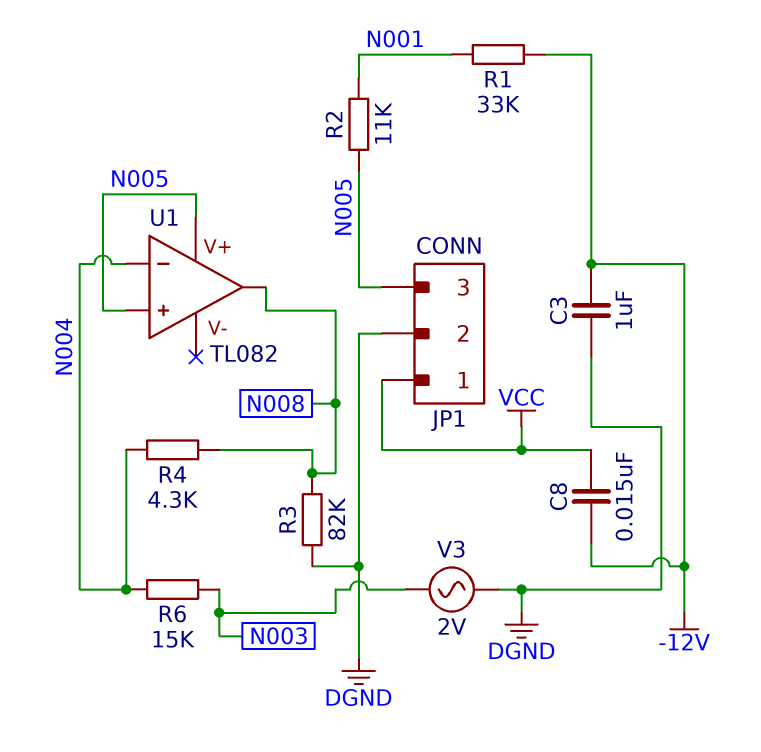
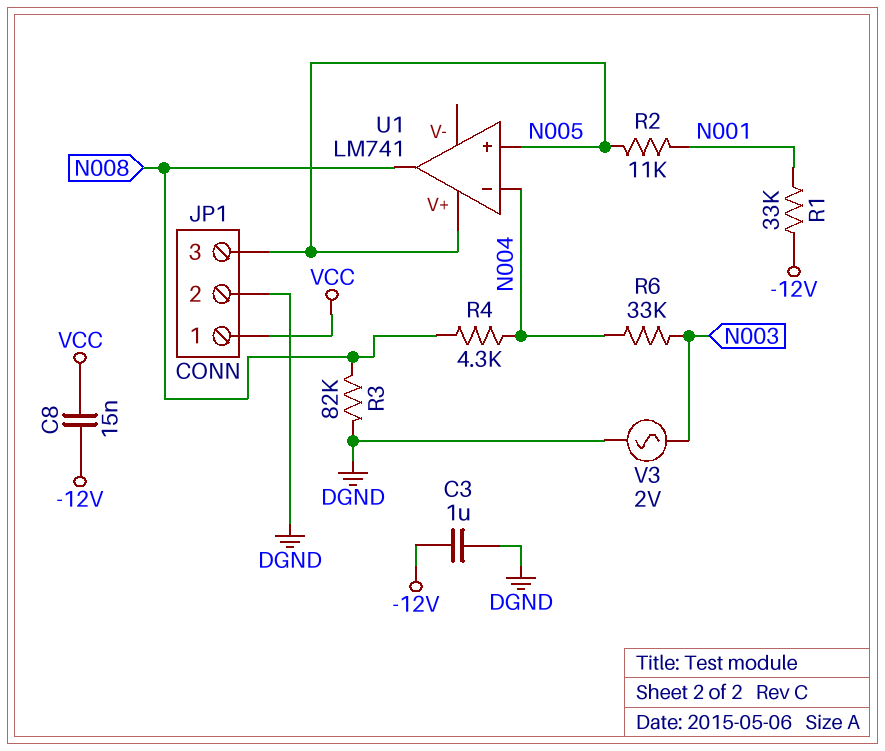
R6: 15k (N003, N004) -> 33k (N003, N004)
U1: TL082 -> LM741

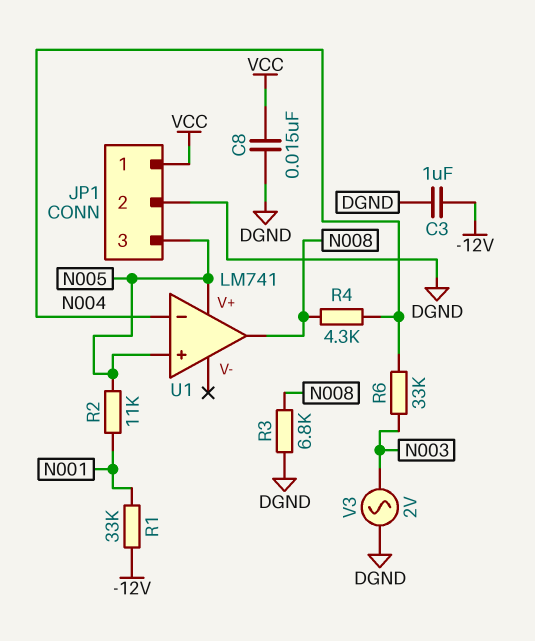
C8: 15nF (-12V, VCC) -> 15nF (DGND, VCC)
R3: 82k (DGND, N008) -> 6.8k (DGND, N008)

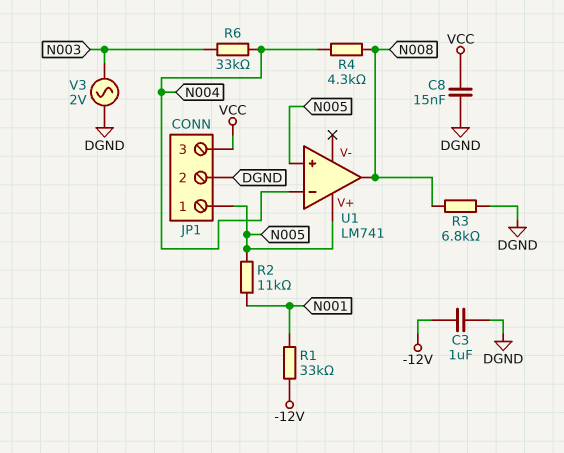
JP1 pin 1: VCC -> N005
JP1 pin 3: N005 -> VCC

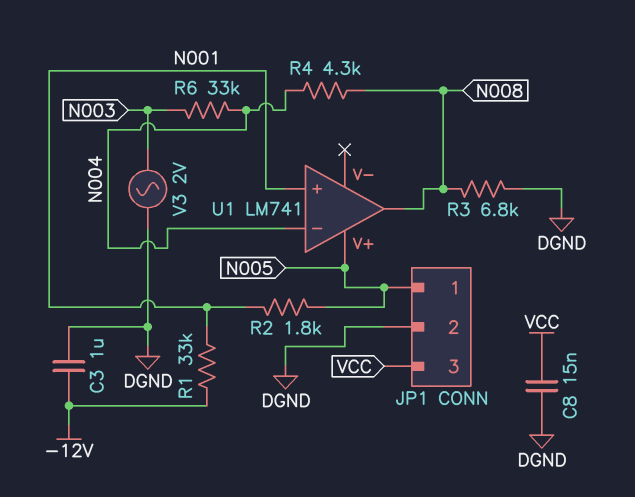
R2: 11k (N001, N005) -> 1.8k (N001, N005)
U1 pin in+: N005 -> N001

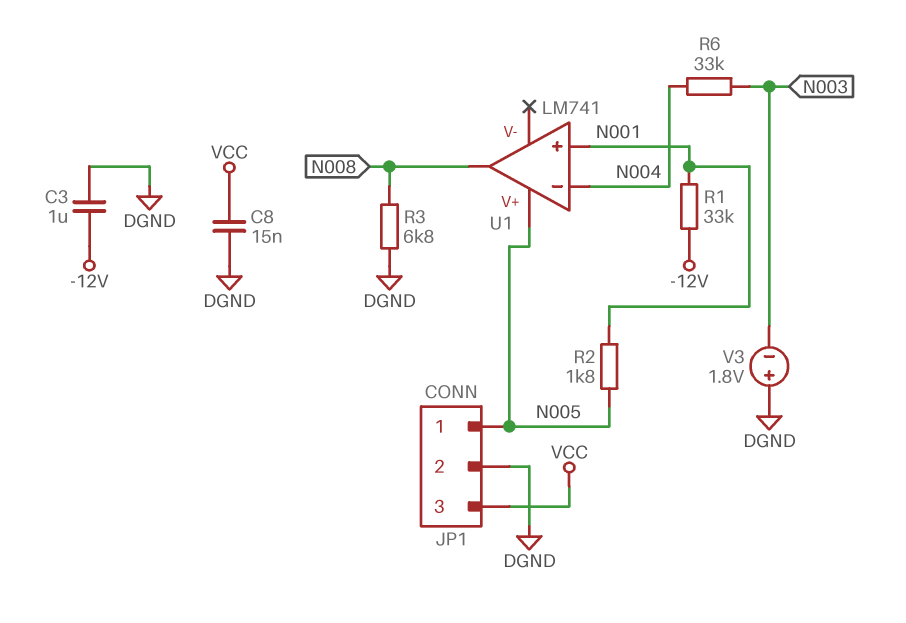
R4: 4.3k (N004, N008) -> none
V3: AC 2V (DGND, N003) -> 1.8V (plus DGND, minus N003)

